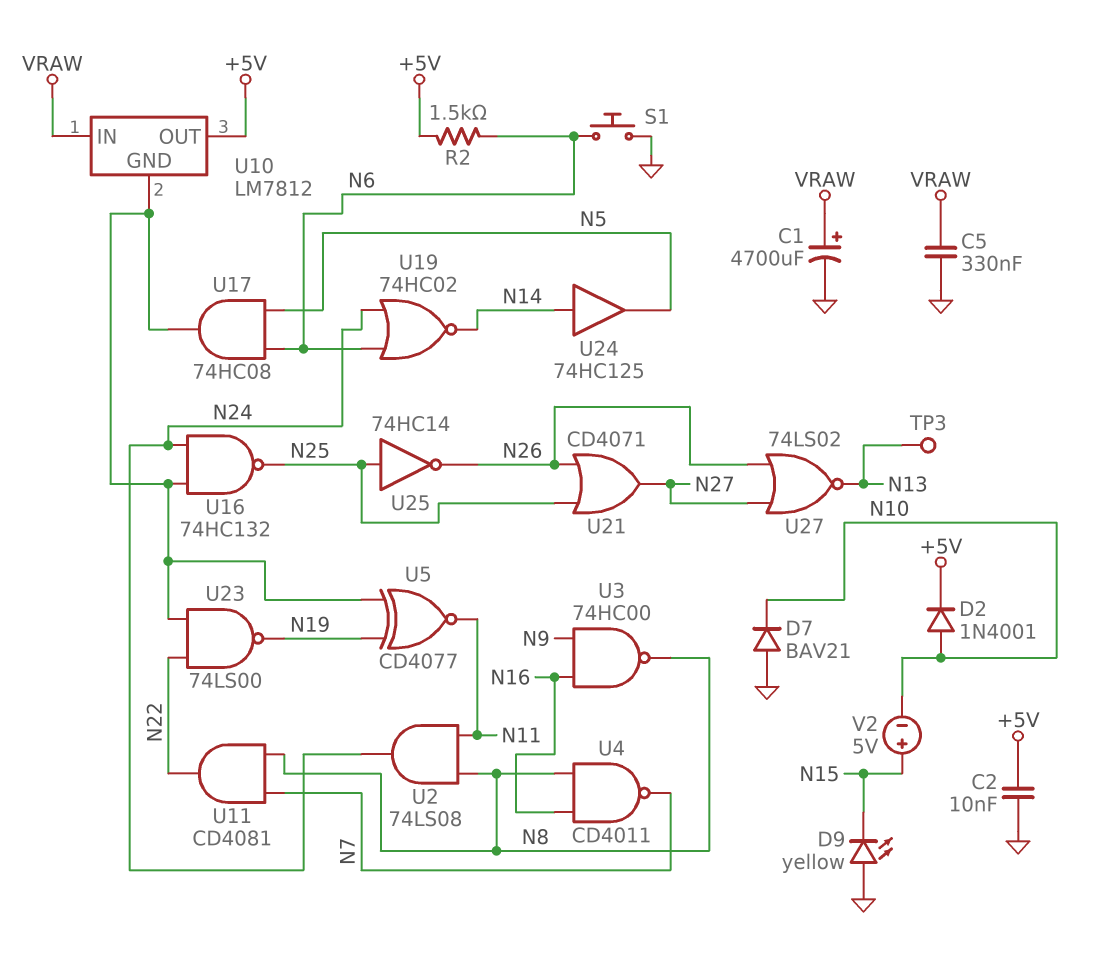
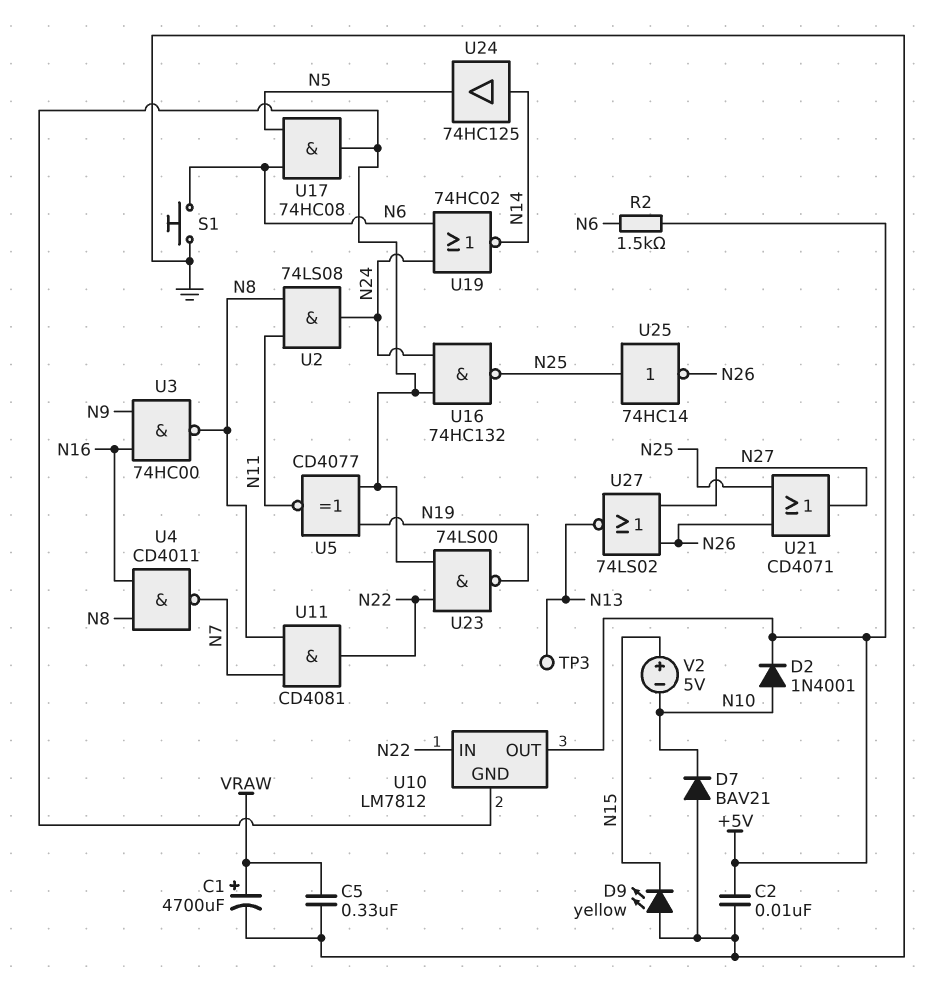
U10 pin IN: VRAW -> N22

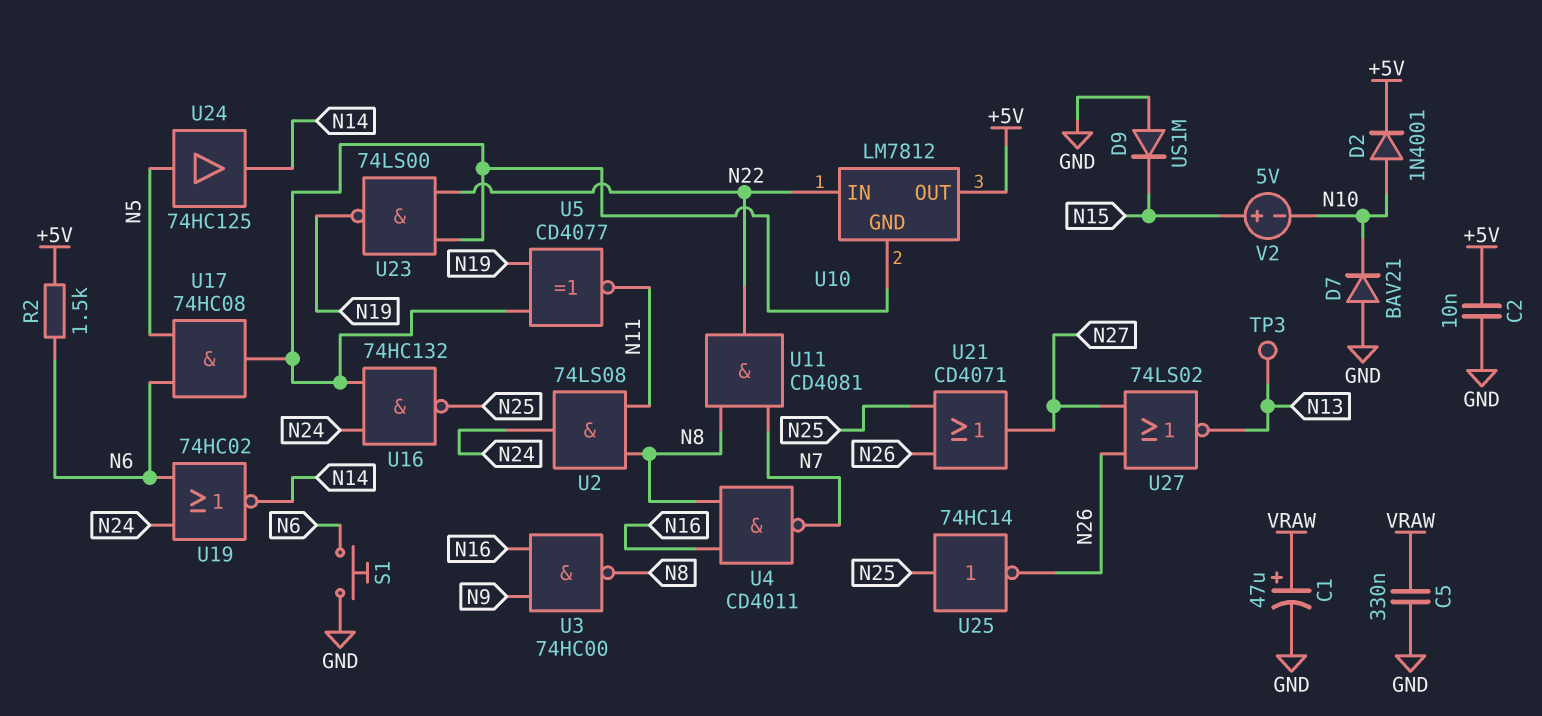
C1: 4700uF (plus VRAW, minus GND) -> 47uF (plus VRAW, minus GND)
D9: LED yellow (A GND, K N15) -> diode US1M (A GND, K N15)
U24: buffer 74HC125 (in N14, out N5) -> buffer 74HC125 (in N5, out N14)

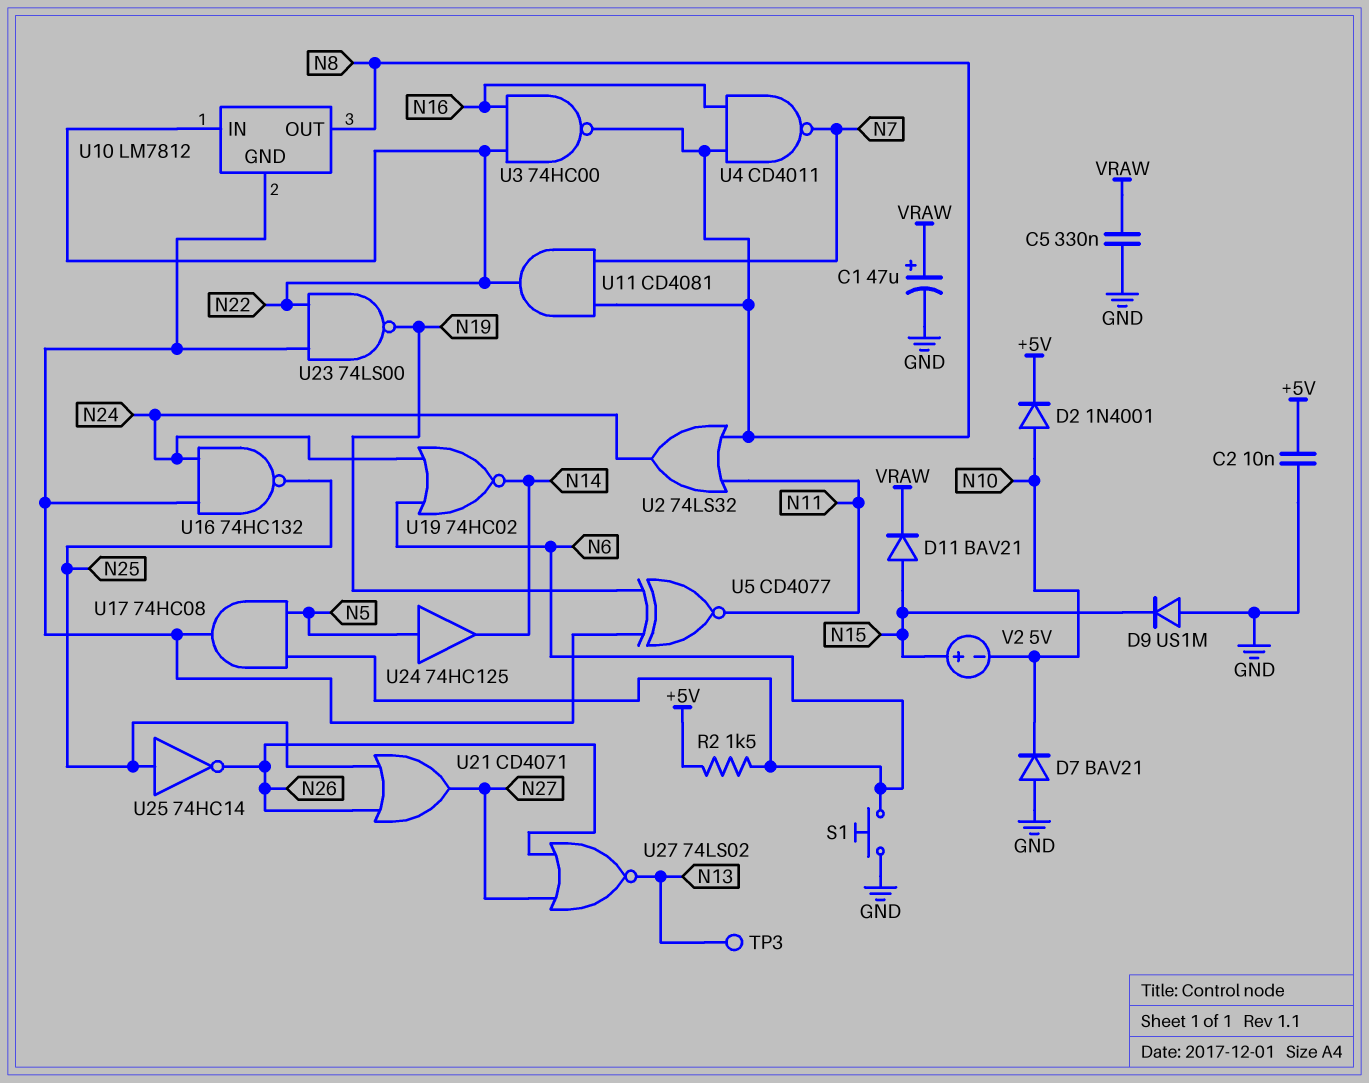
D11: none -> diode BAV21 (A N15, K VRAW)
U2: AND 74LS08 (in N8, in N11, out N24) -> OR 74LS32 (in N8, in N11, out N24)
U3: NAND 74HC00 (in N9, in N16, out N8) -> NAND 74HC00 (in N16, in N22, out N8)
U10 pin OUT: +5V -> N8

